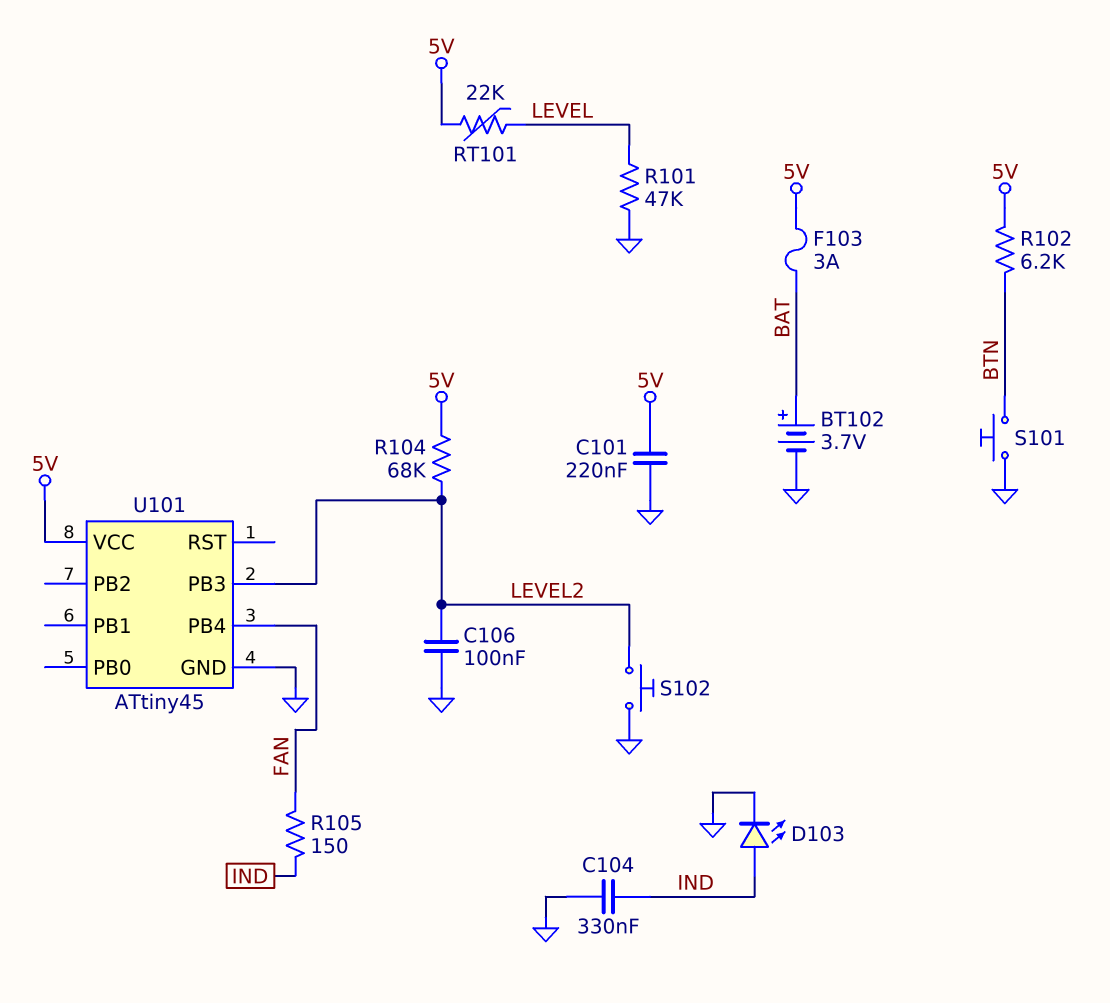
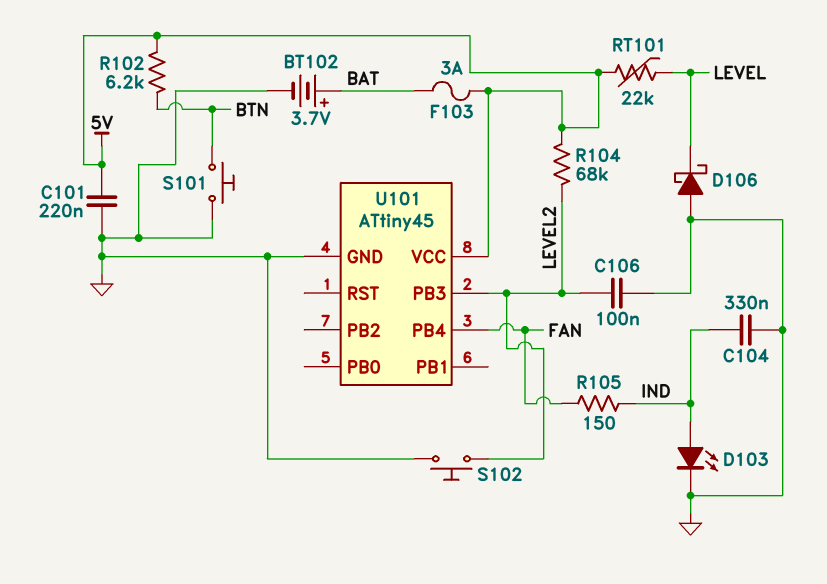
D106: none -> schottky (A GND, K LEVEL)
R101: 47k (GND, LEVEL) -> none

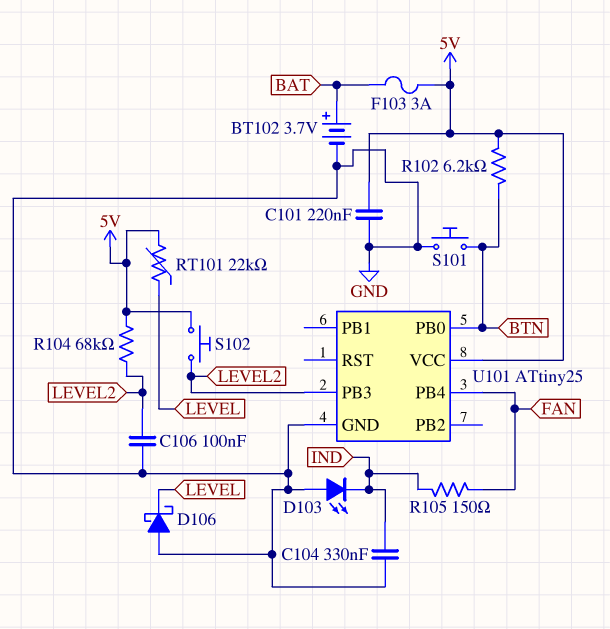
D103: LED (A IND, K GND) -> LED (A GND, K IND)
S102: button (GND, LEVEL2) -> button (5V, LEVEL2)
U101: ATtiny45 -> ATtiny25
U101 pin PB0: none -> BTN

